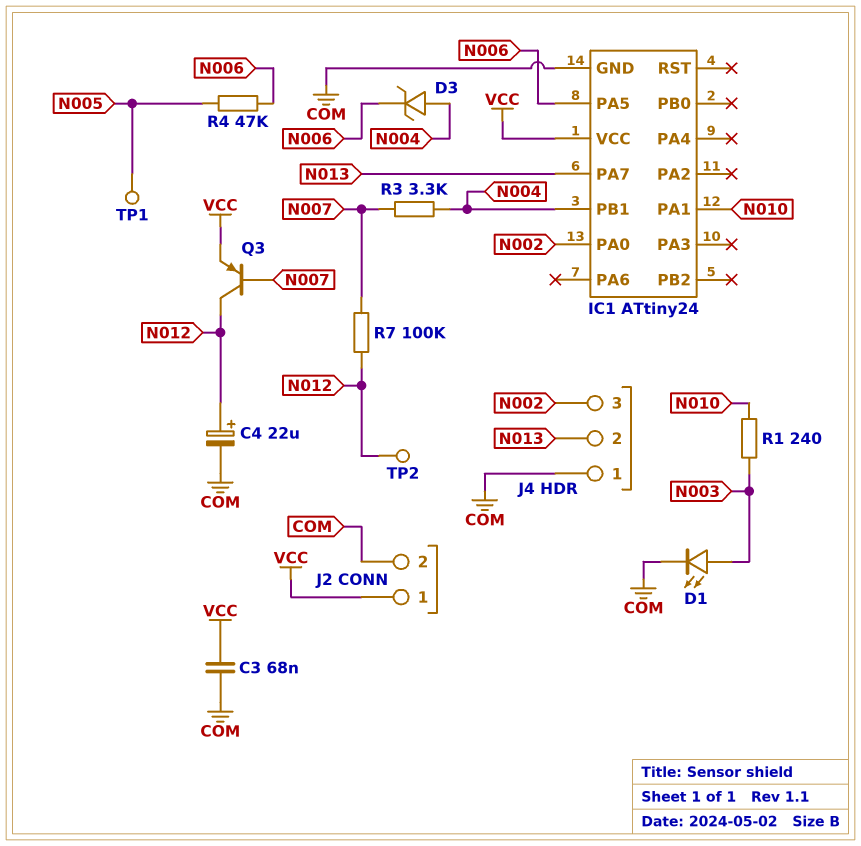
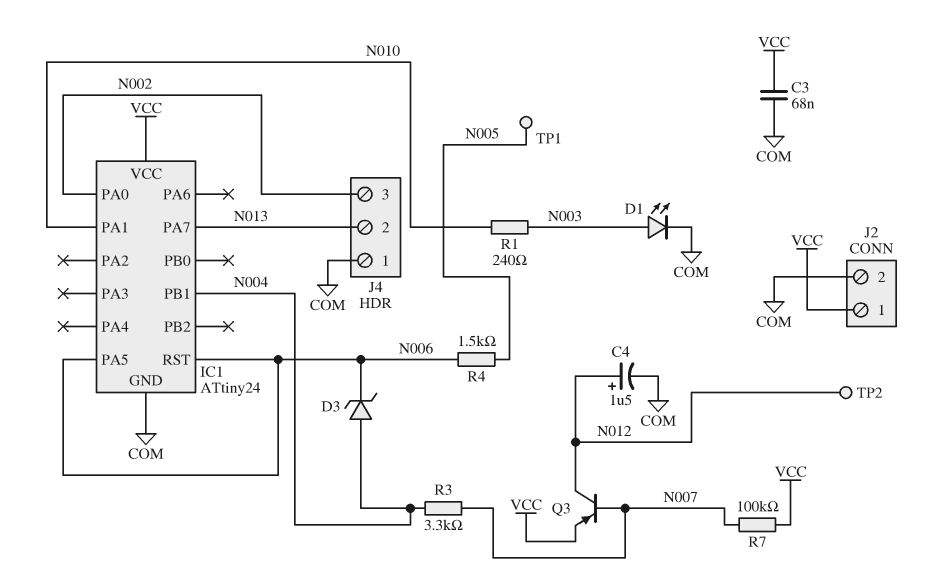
C4: 22uF (plus N012, minus COM) -> 1.5uF (plus N012, minus COM)
IC1 pin RST: none -> N006
R4: 47k (N005, N006) -> 1.5k (N005, N006)
R7: 100k (N007, N012) -> 100k (N007, VCC)

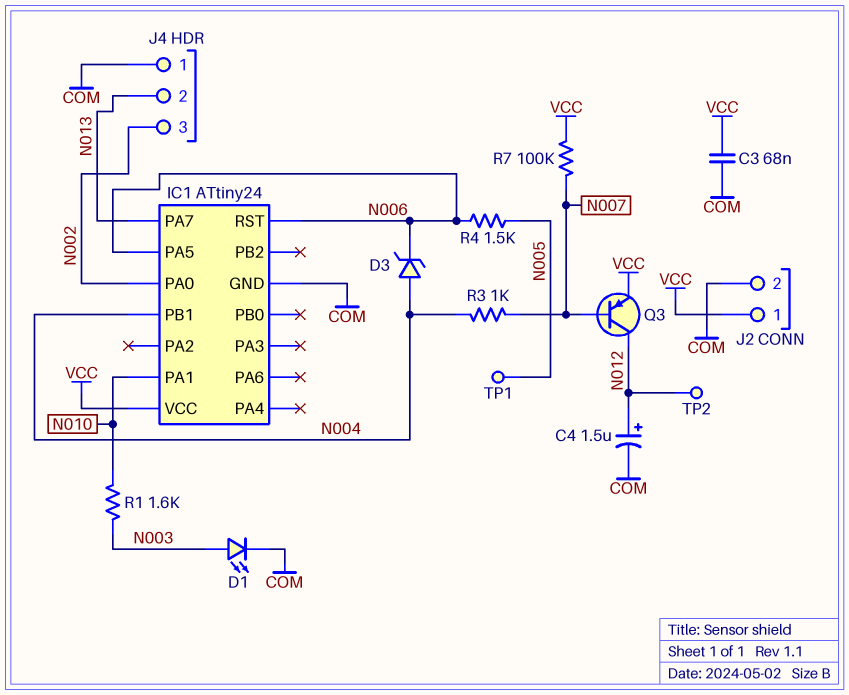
R1: 240 (N003, N010) -> 1.6k (N003, N010)
R3: 3.3k (N004, N007) -> 1k (N004, N007)

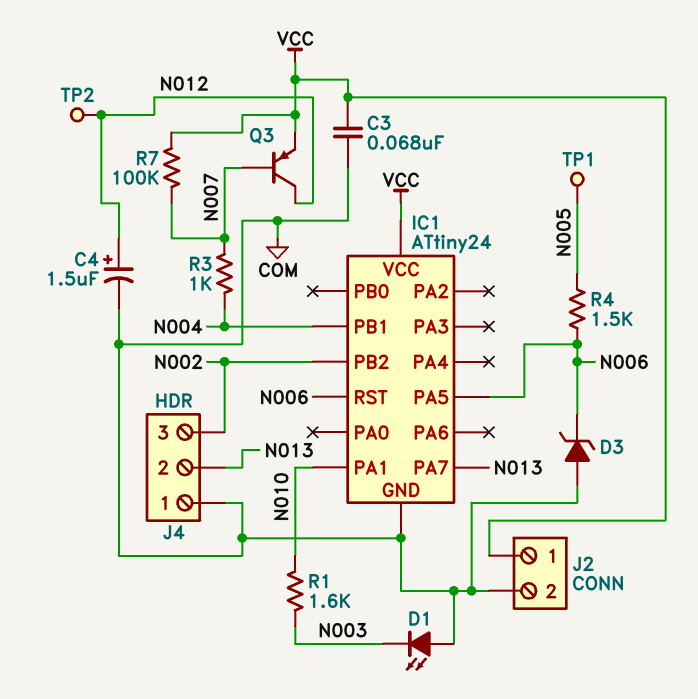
D1: LED (A N003, K COM) -> LED (A COM, K N003)
D3: zener (A N004, K N006) -> zener (A COM, K N006)
IC1 pin PA0: N002 -> none
IC1 pin PB2: none -> N002

